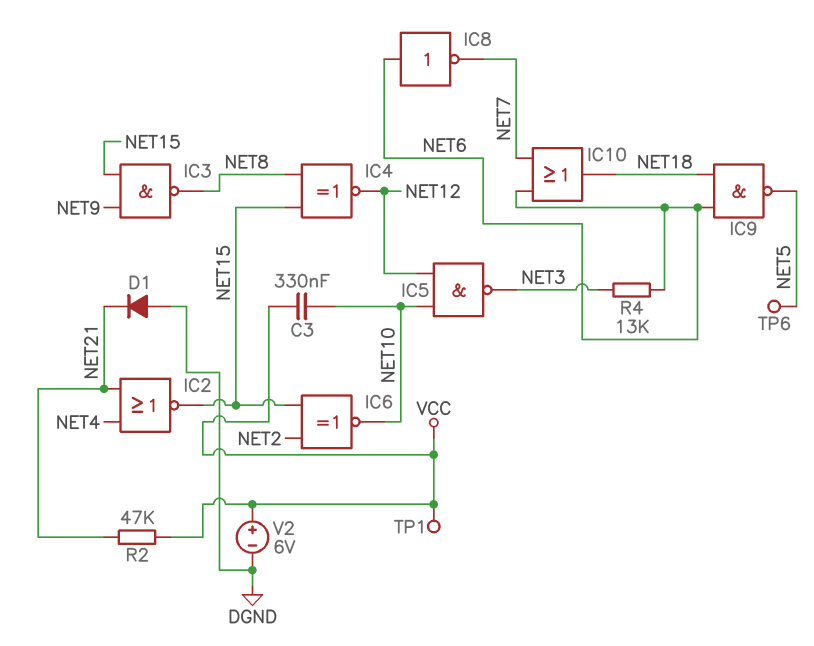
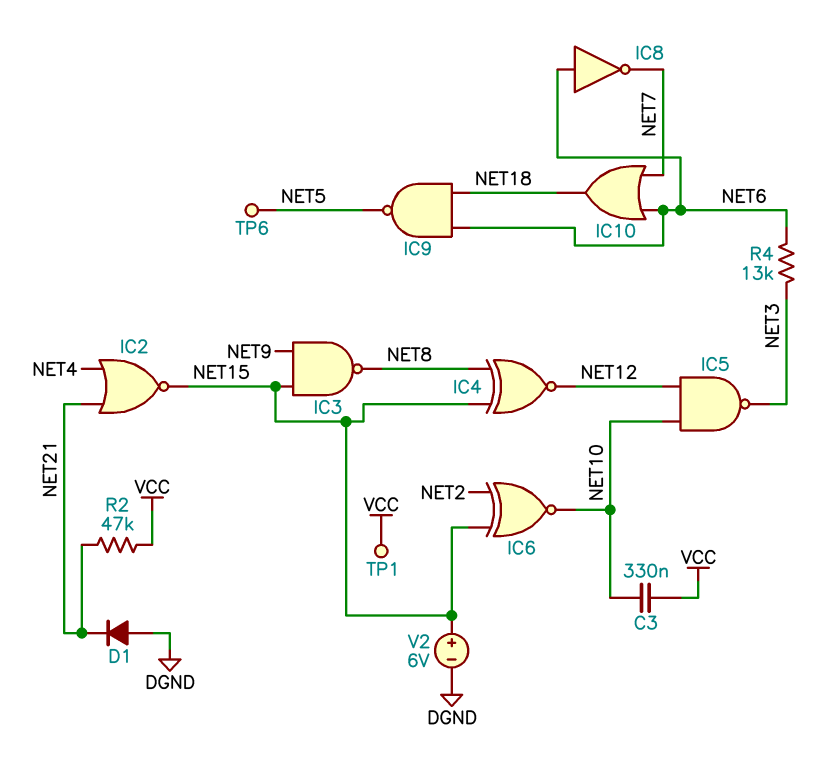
V2: 6V (plus VCC, minus DGND) -> 6V (plus NET15, minus DGND)

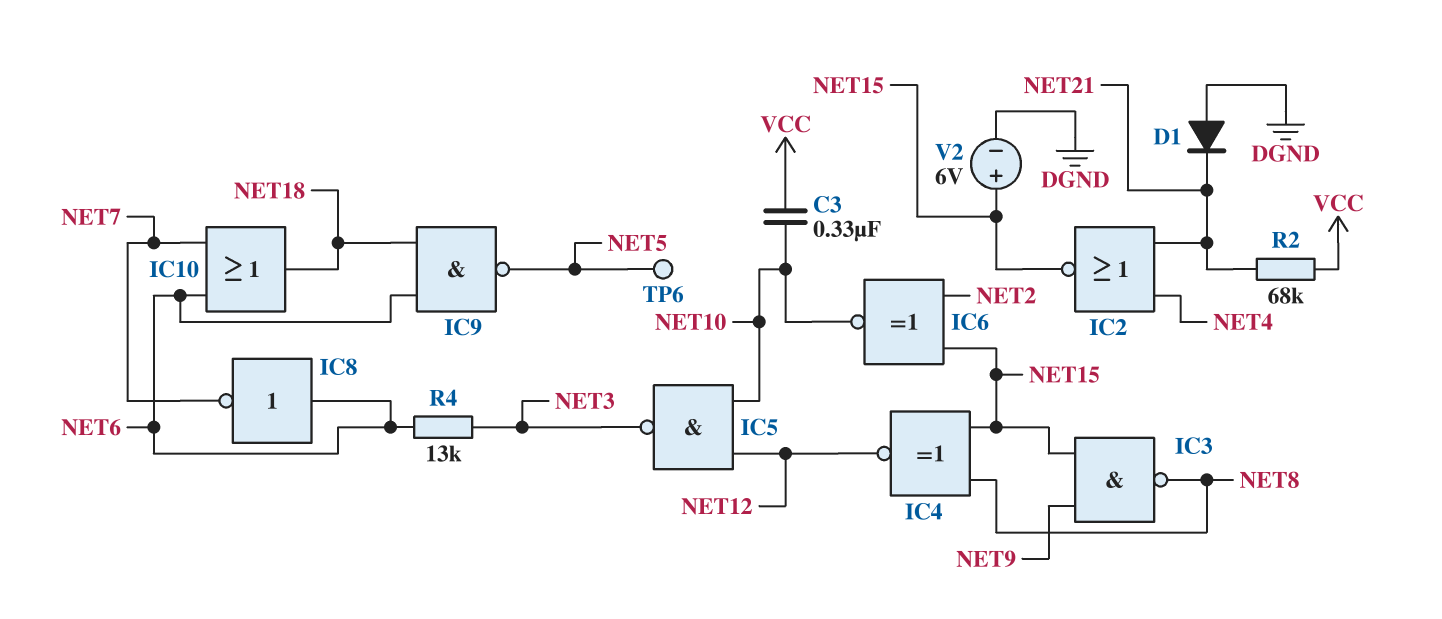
R2: 47k (NET21, VCC) -> 68k (NET21, VCC)
TP1: test point (VCC) -> none

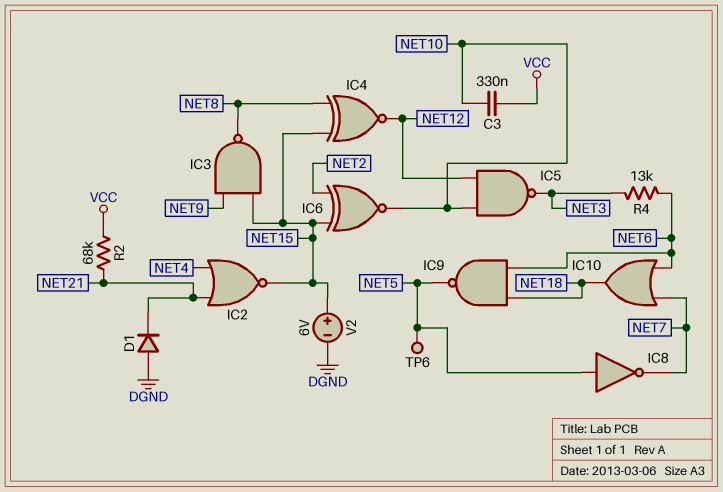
IC8: NOT (in NET6, out NET7) -> NOT (in NET5, out NET7)

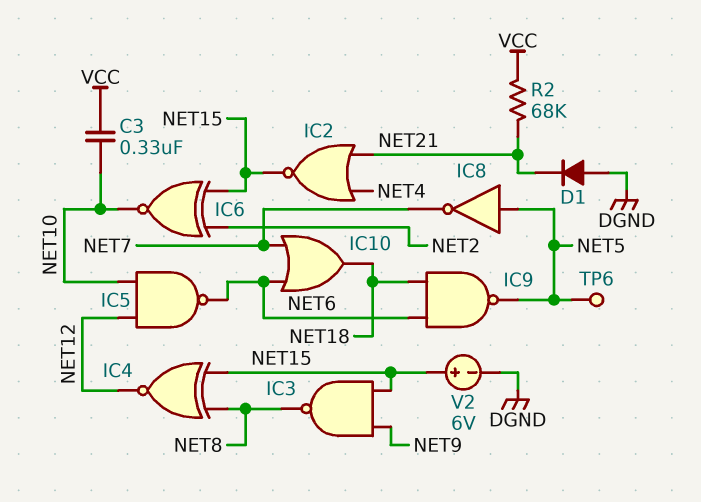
IC5: NAND (in NET10, in NET12, out NET3) -> NAND (in NET10, in NET12, out NET6)
R4: 13k (NET3, NET6) -> none

